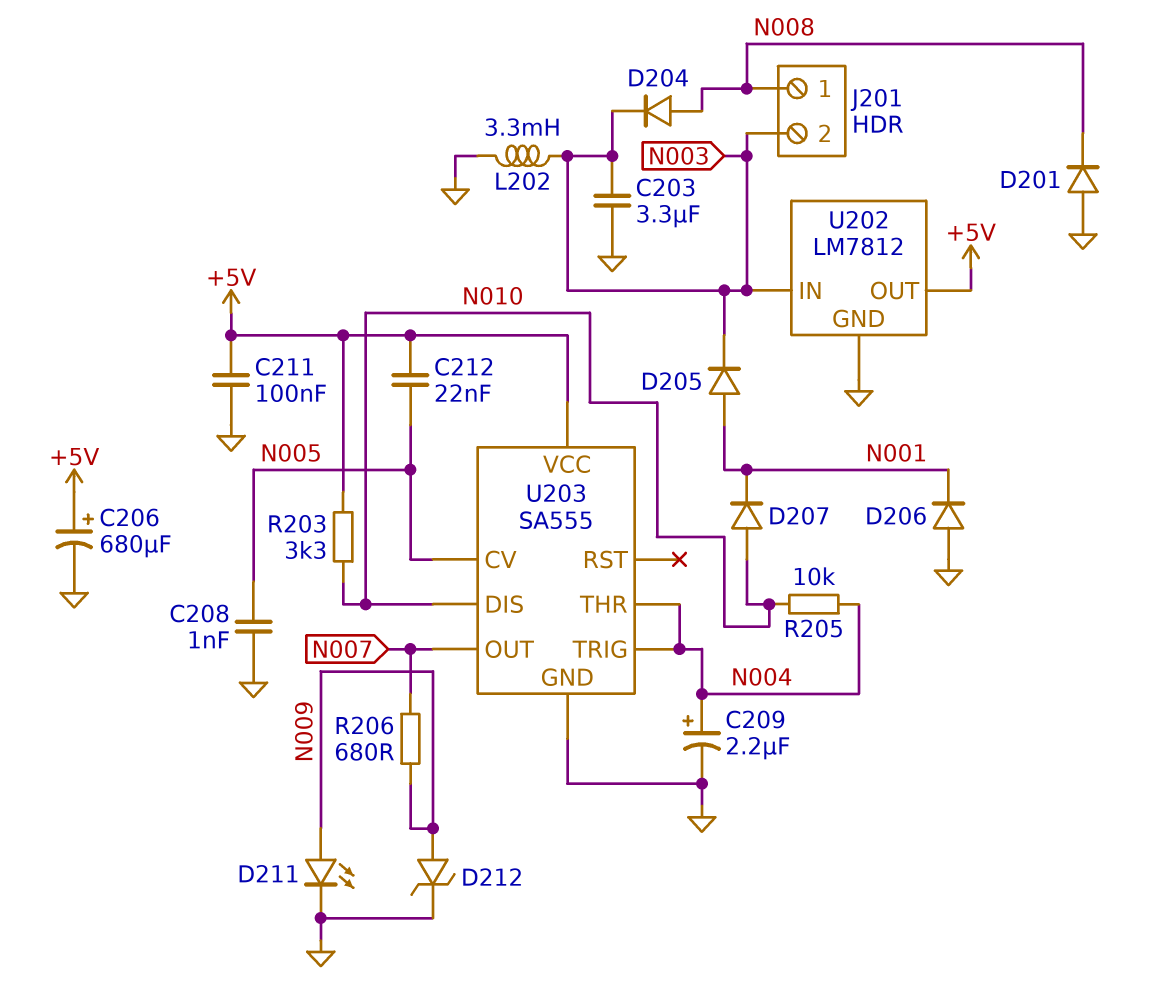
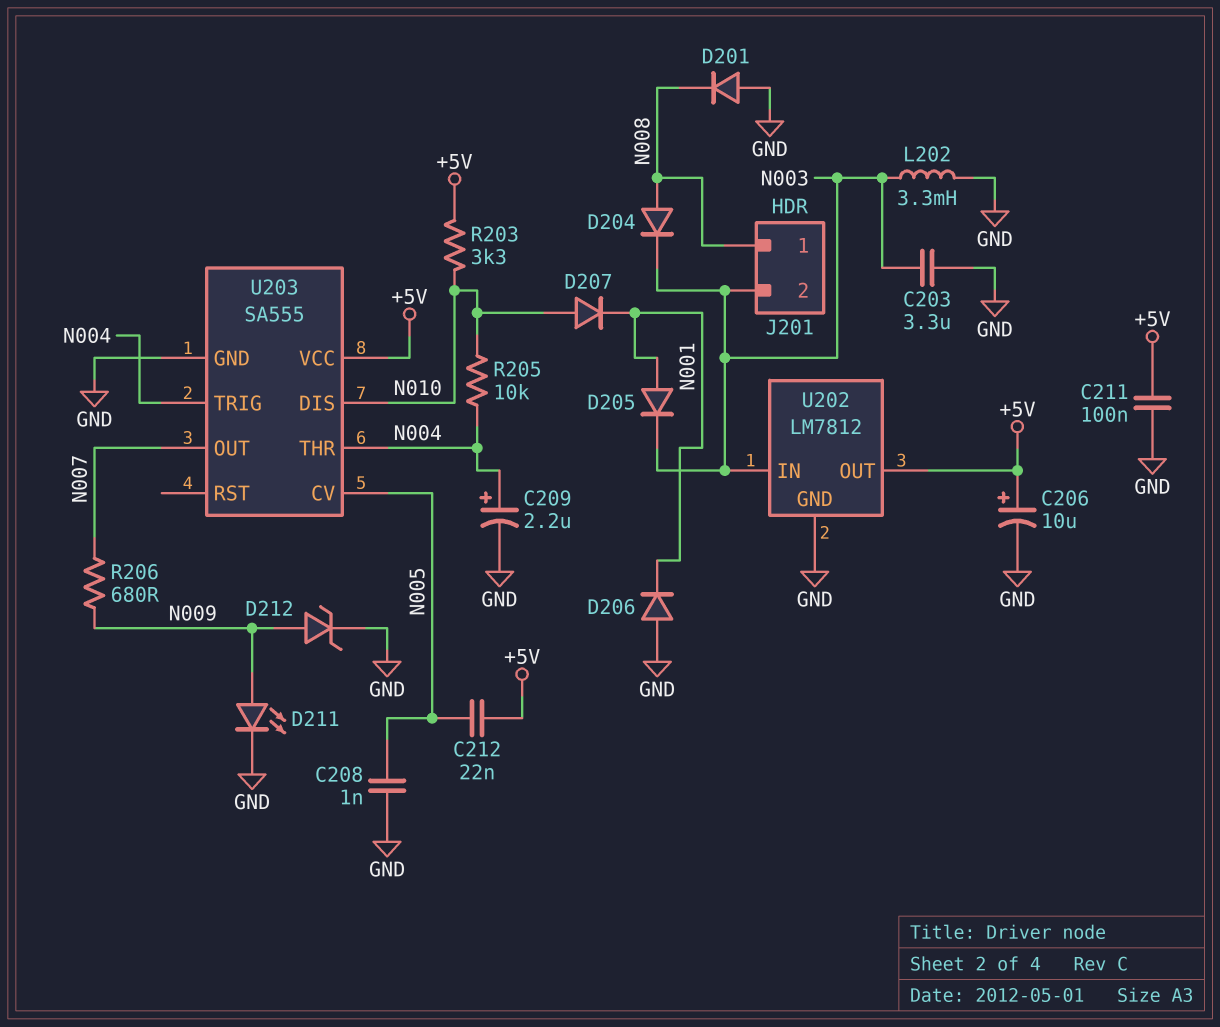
C206: 680uF (plus +5V, minus GND) -> 10uF (plus +5V, minus GND)

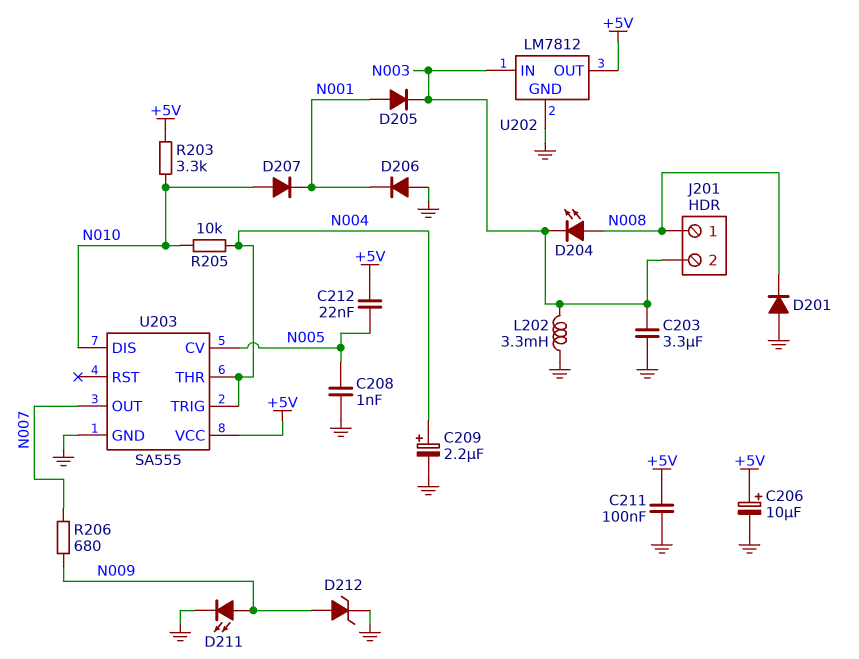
D204: diode (A N008, K N003) -> LED (A N008, K N003)

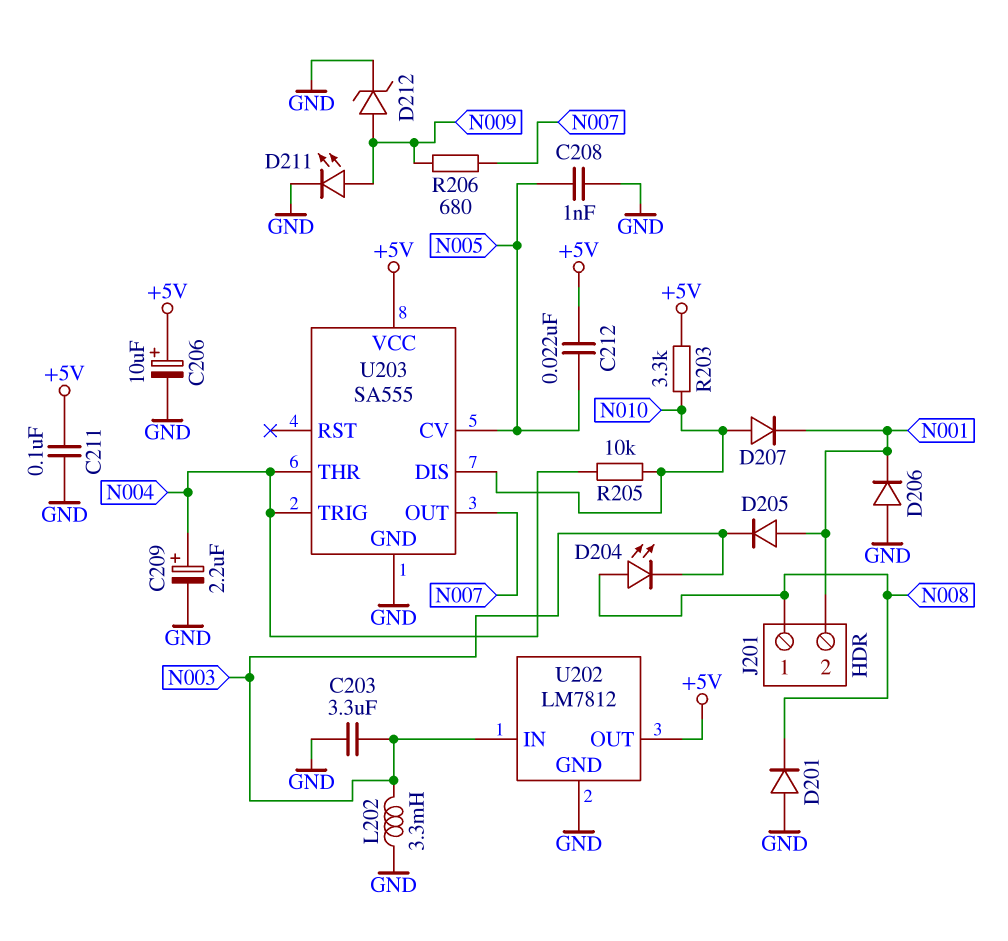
J201 pin 2: N003 -> N001

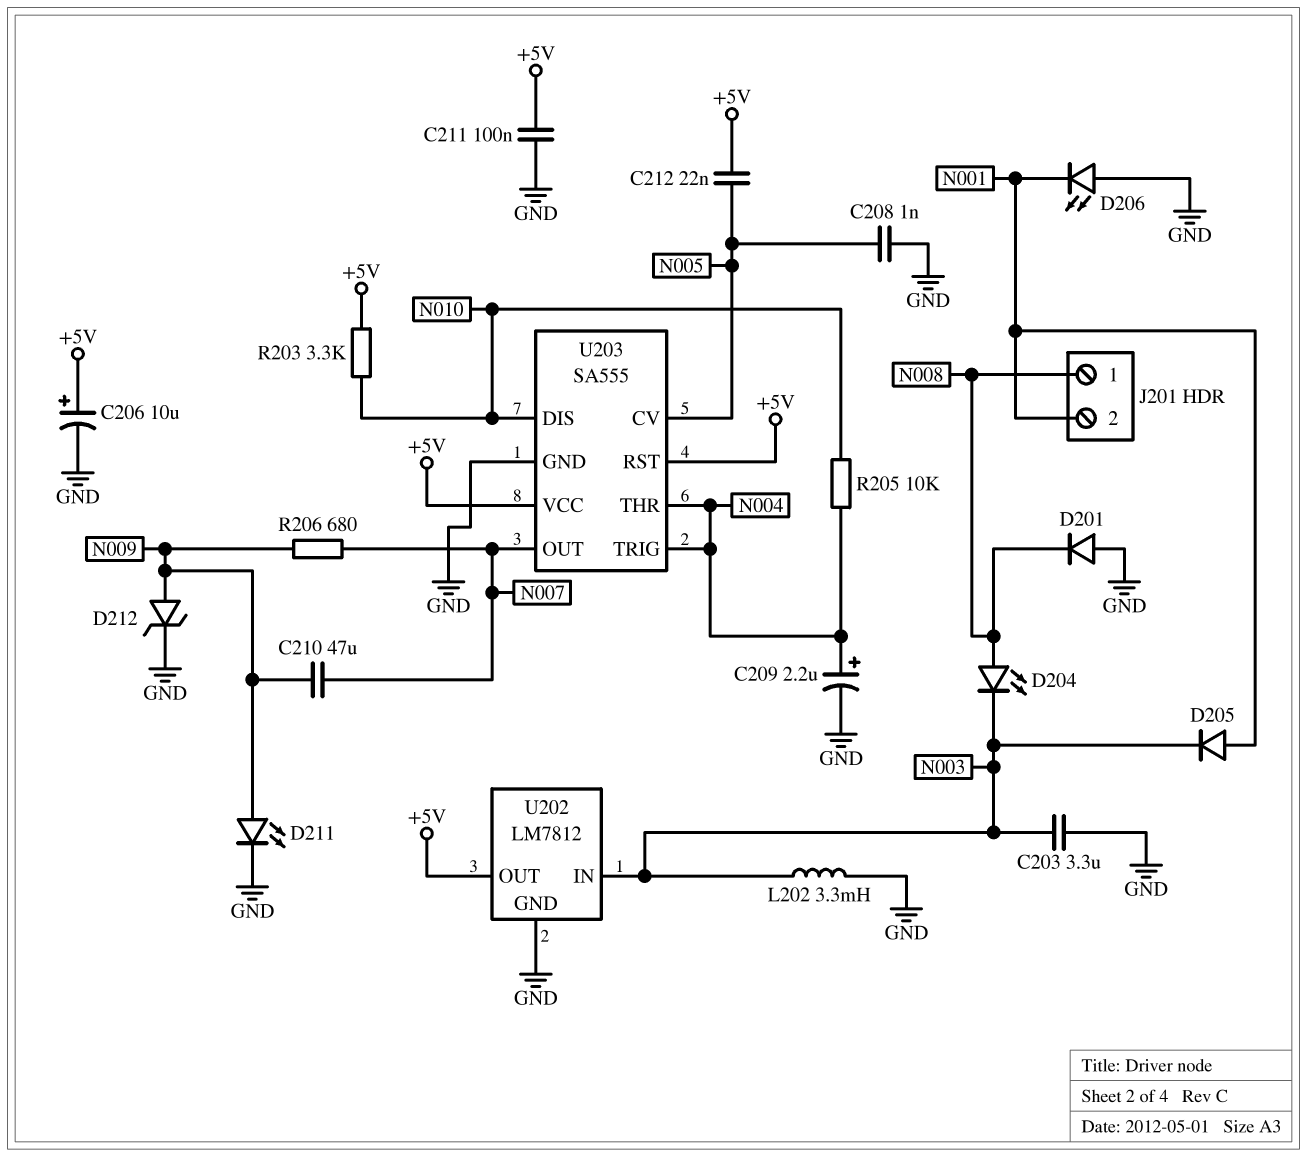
C210: none -> 47uF (N007, N009)
D206: diode (A GND, K N001) -> LED (A GND, K N001)
D207: diode (A N010, K N001) -> none
U203 pin RST: none -> +5V

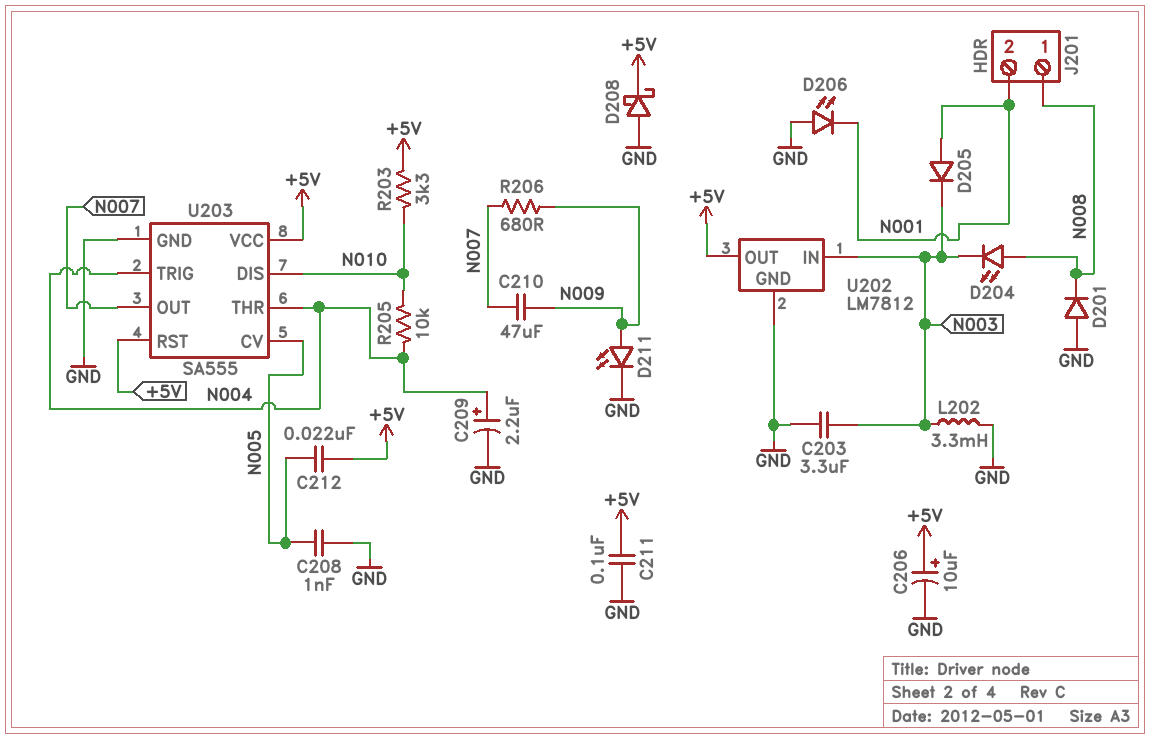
D208: none -> schottky (A GND, K +5V)
D212: zener (A N009, K GND) -> none

